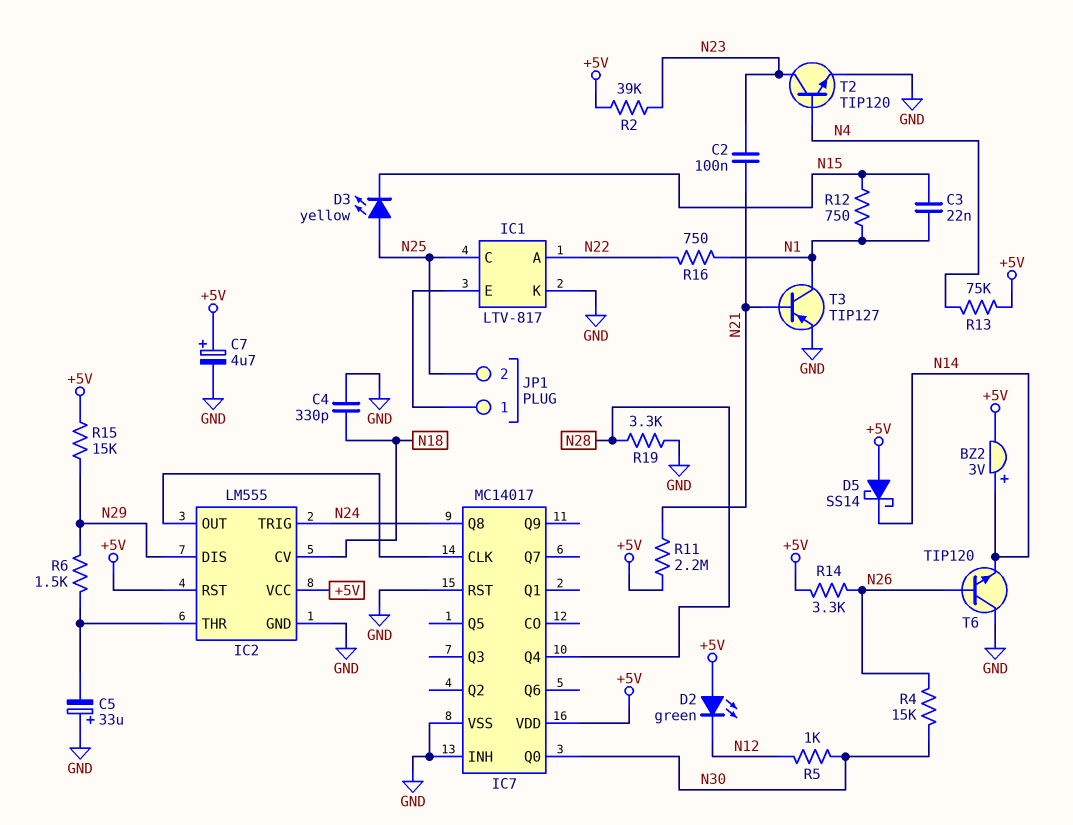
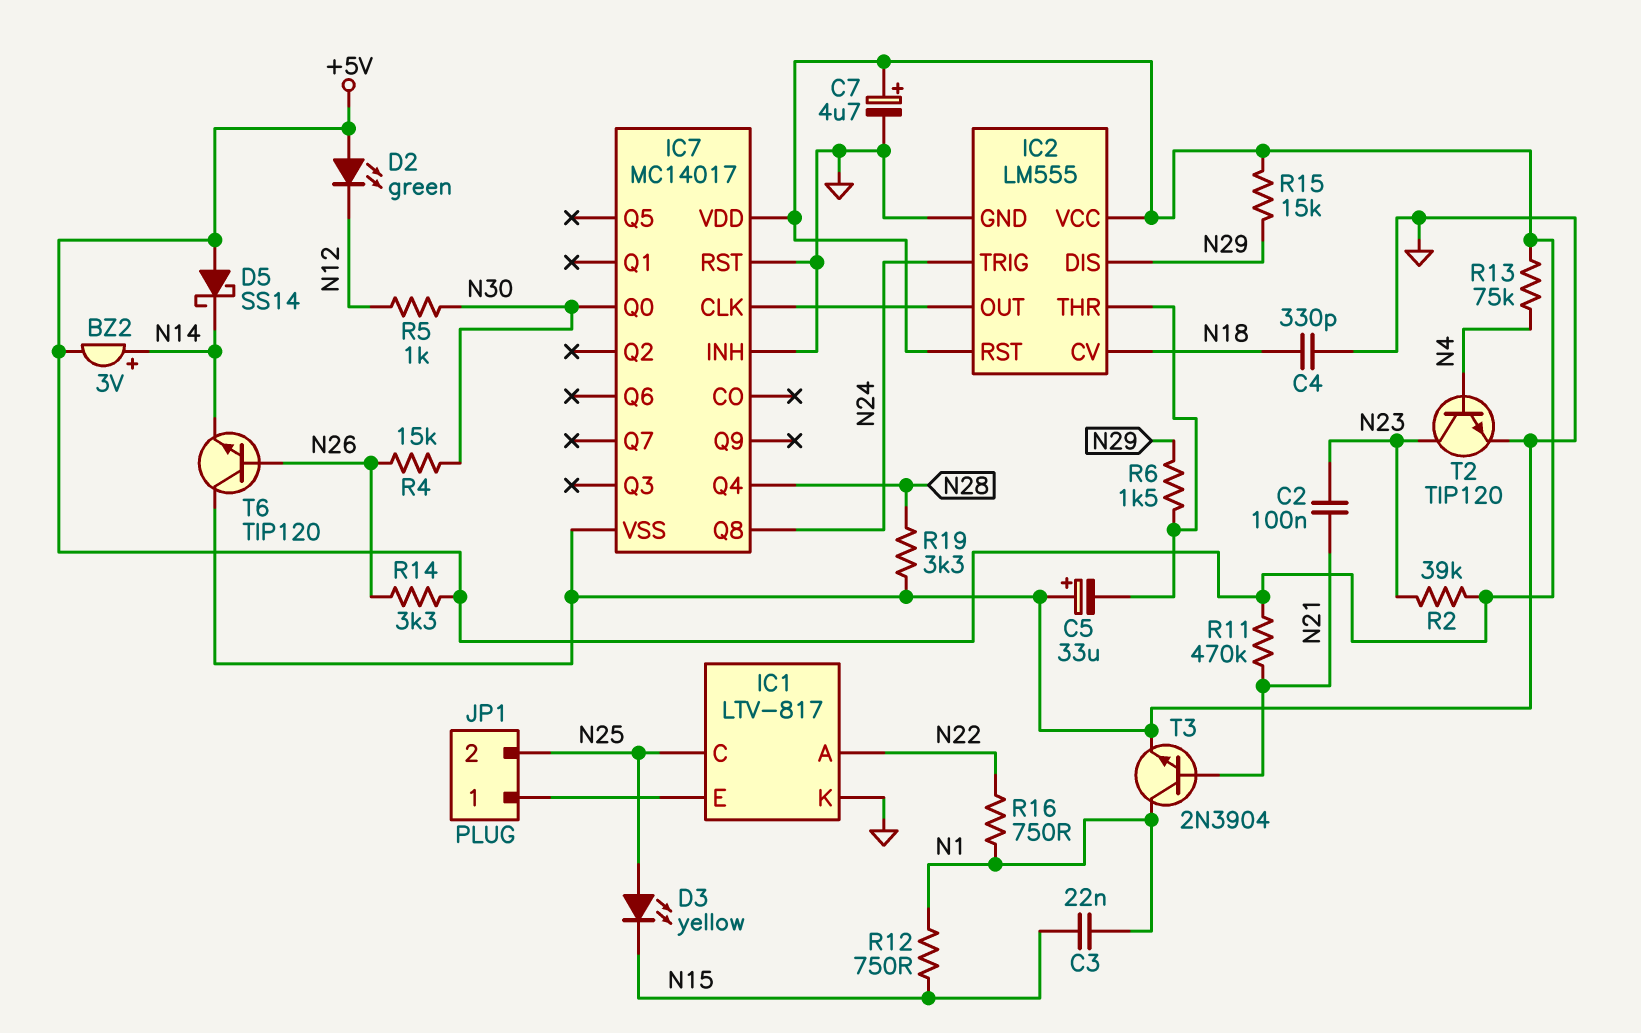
R11: 2.2M (+5V, N21) -> 470k (+5V, N21)
T3: PNP TIP127 (B N21, C N1, E GND) -> NPN 2N3904 (B N21, C N1, E GND)

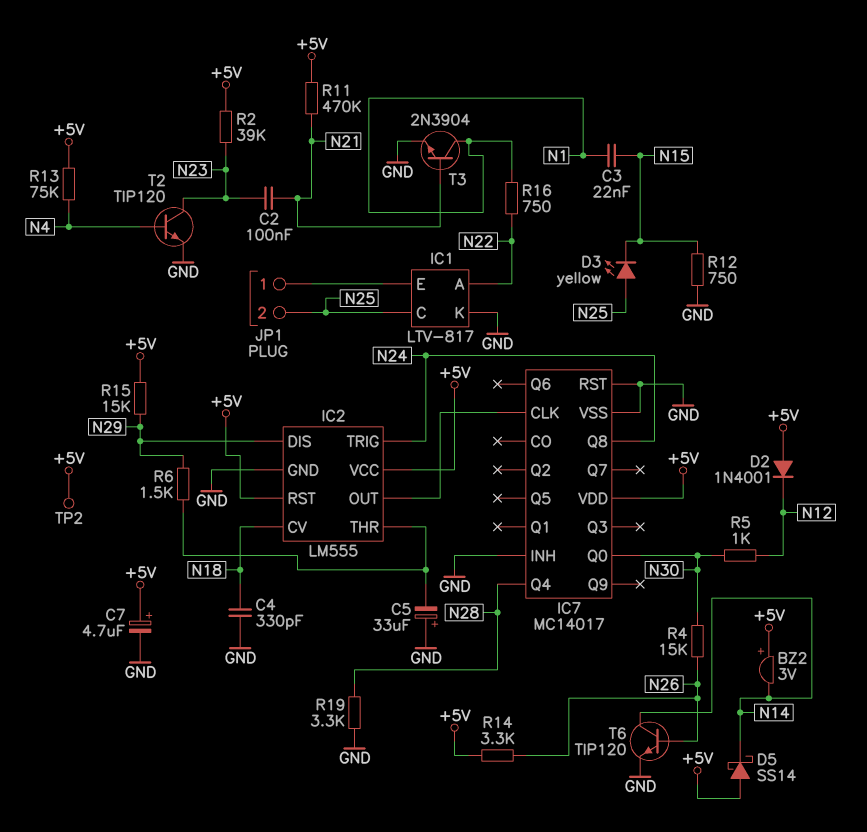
BZ2: buzzer 3V (plus N14, minus +5V) -> buzzer 3V (plus +5V, minus N14)
D2: LED green (A +5V, K N12) -> diode 1N4001 (A +5V, K N12)
R12: 750 (N1, N15) -> 750 (GND, N15)
T6: NPN TIP120 (B N26, C GND, E N14) -> NPN TIP120 (B N26, C N14, E GND)
TP2: none -> test point (+5V)

